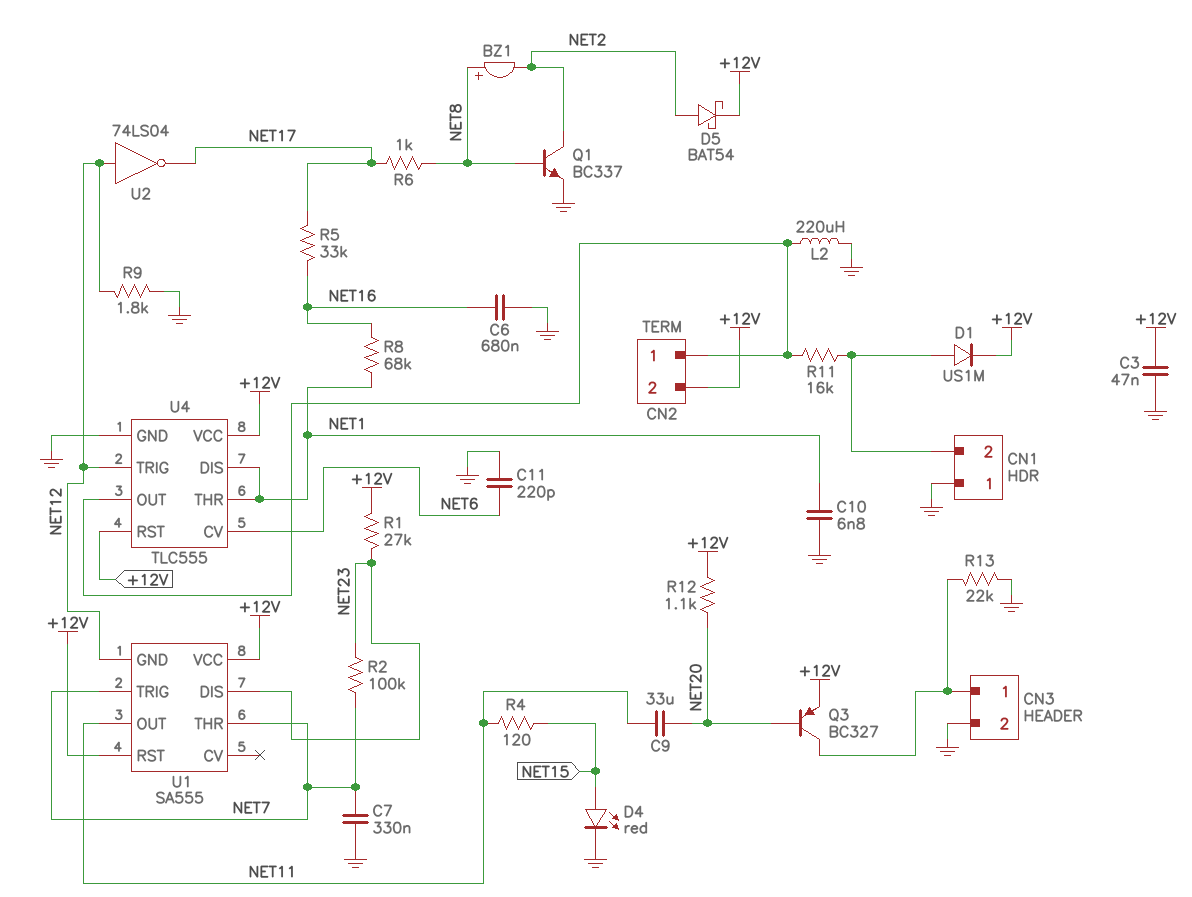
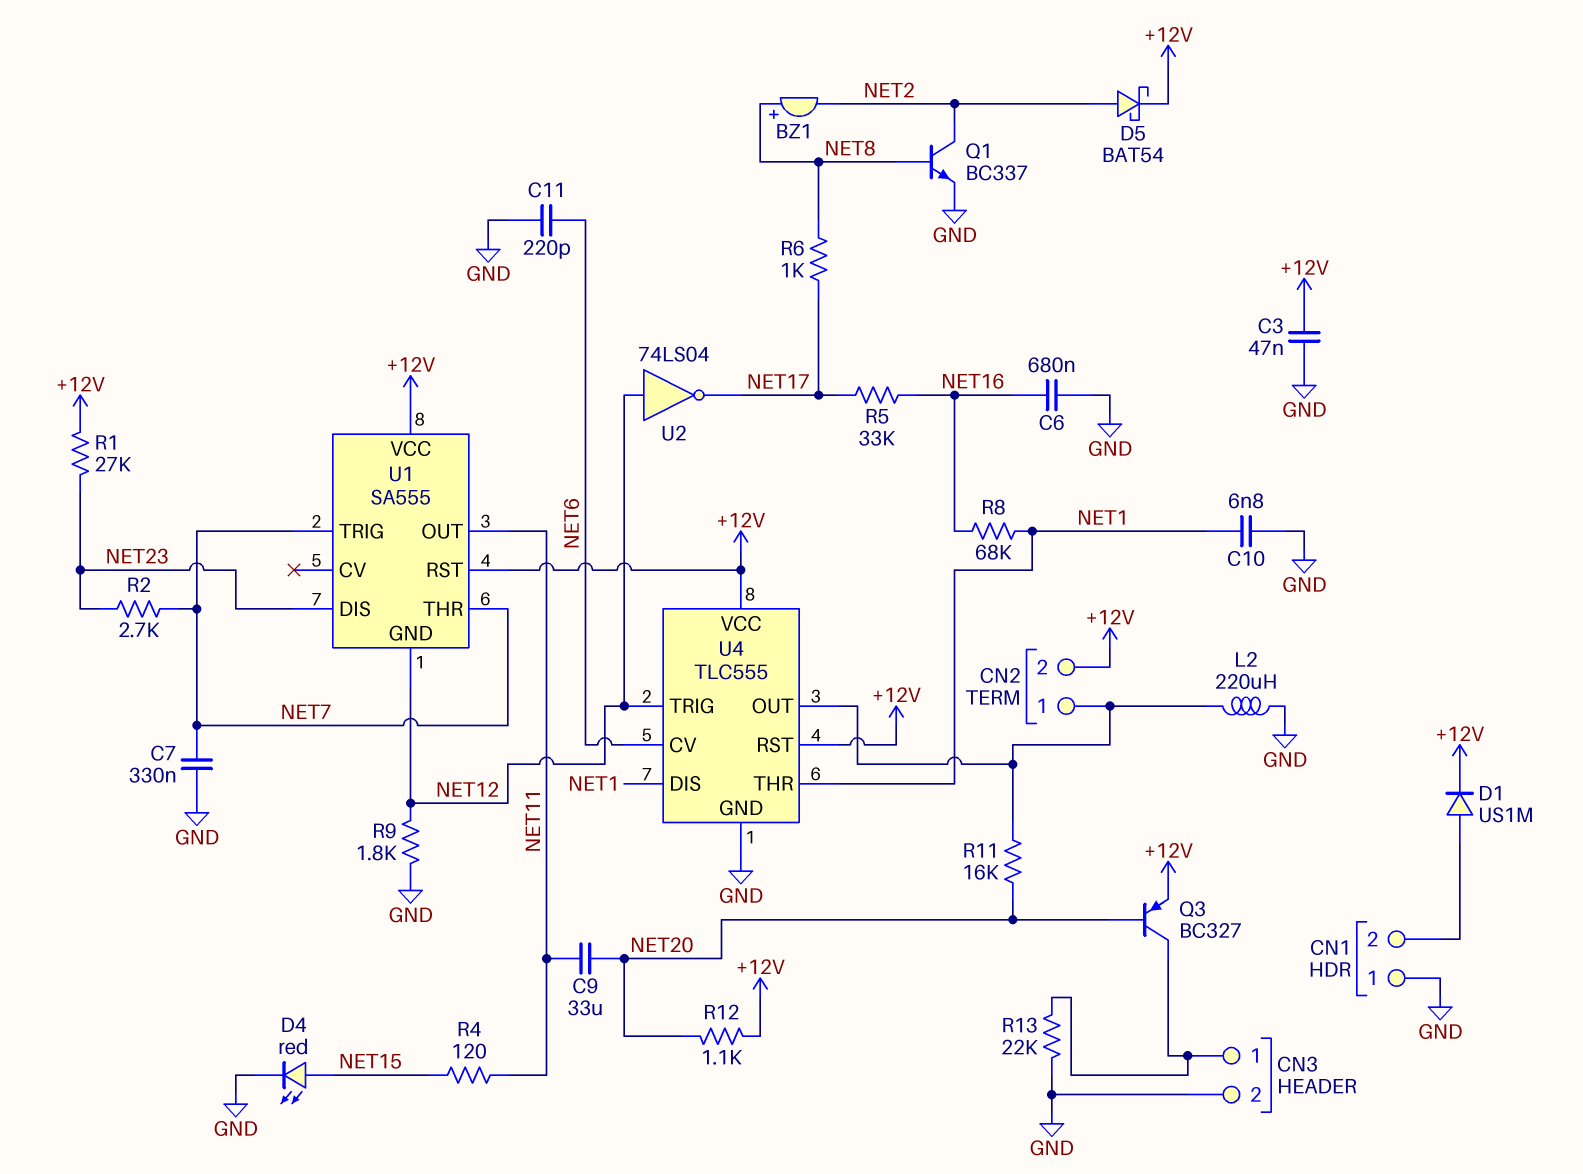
R2: 100k (NET7, NET23) -> 2.7k (NET7, NET23)
R11: 16k (CN1/2, CN2/1) -> 16k (CN2/1, NET20)

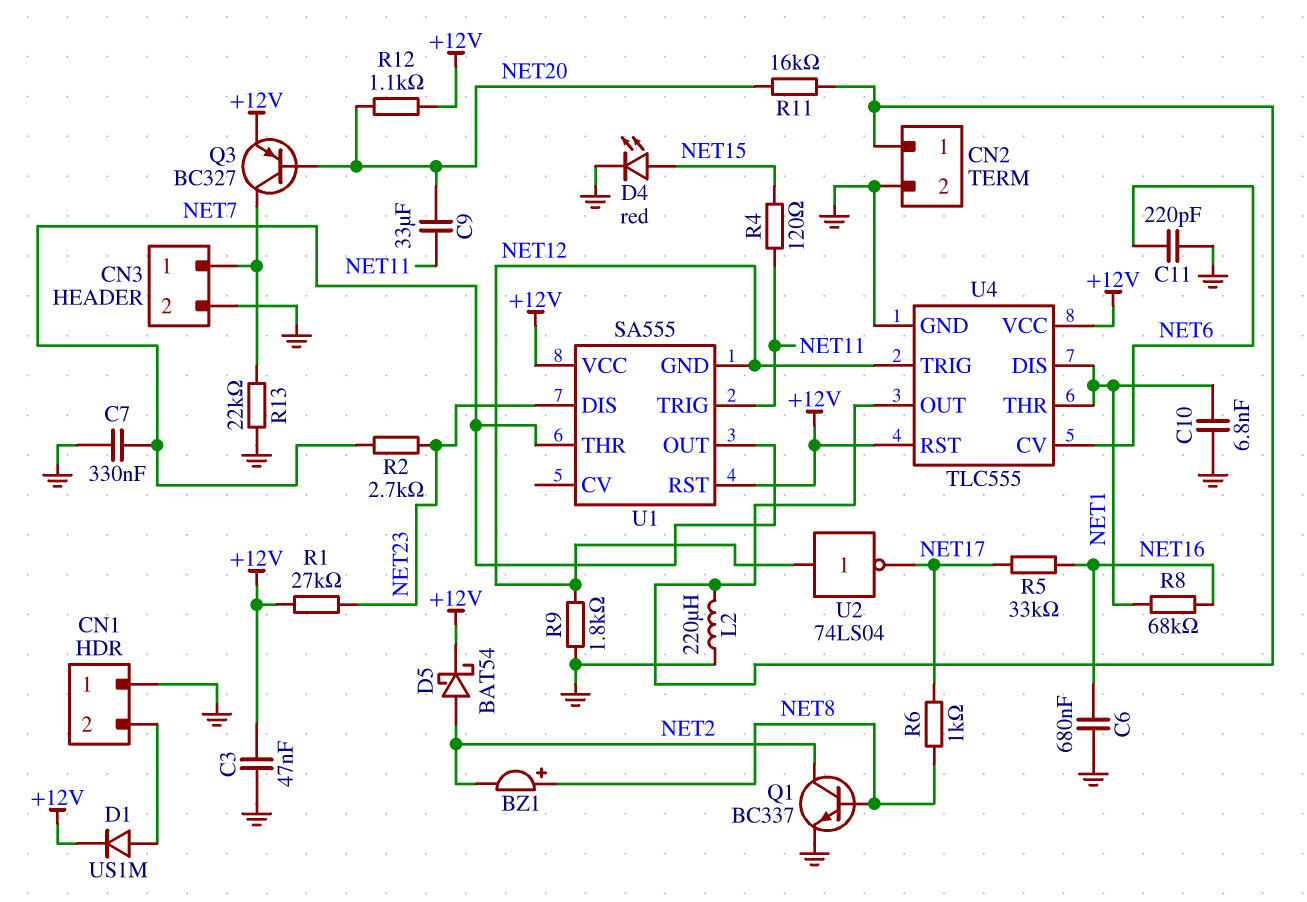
CN2 pin 2: +12V -> GND
U1 pin OUT: NET11 -> NET7
U1 pin TRIG: NET7 -> NET11

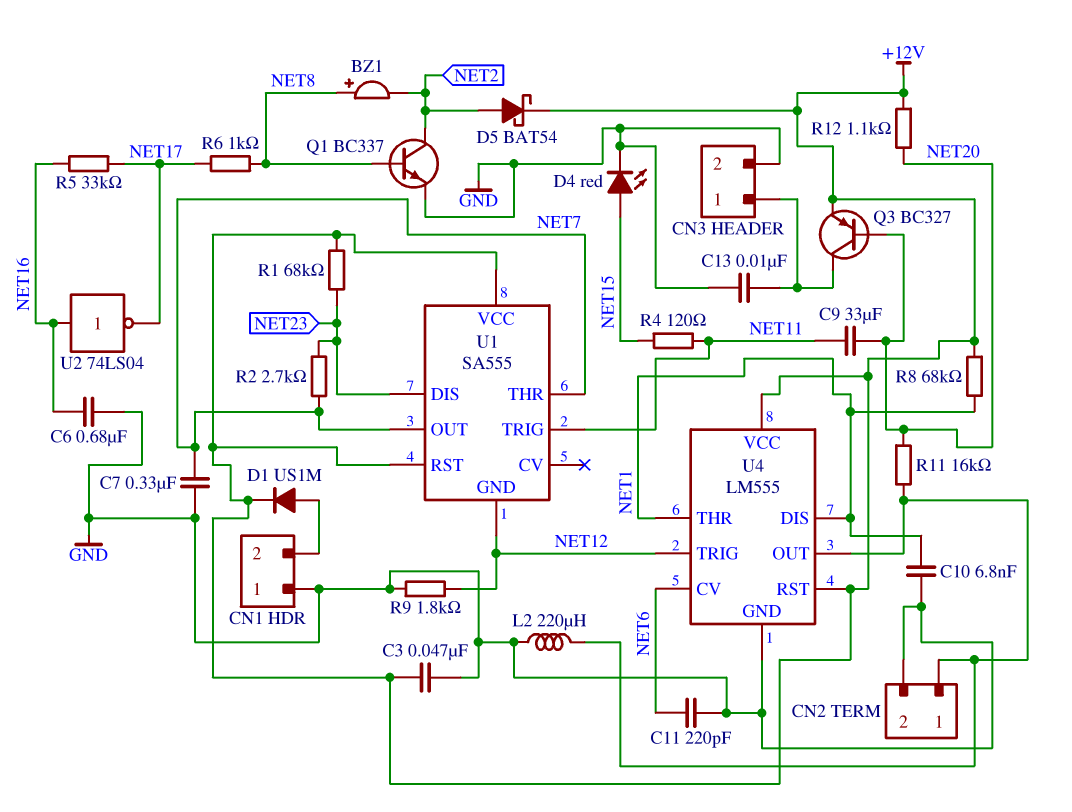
C13: none -> 10nF (CN3/1, GND)
R1: 27k (+12V, NET23) -> 68k (+12V, NET23)
R8: 68k (NET1, NET16) -> 68k (+12V, NET1)
R13: 22k (CN3/1, GND) -> none
U2: NOT 74LS04 (in NET12, out NET17) -> NOT 74LS04 (in NET16, out NET17)
U4: TLC555 -> LM555

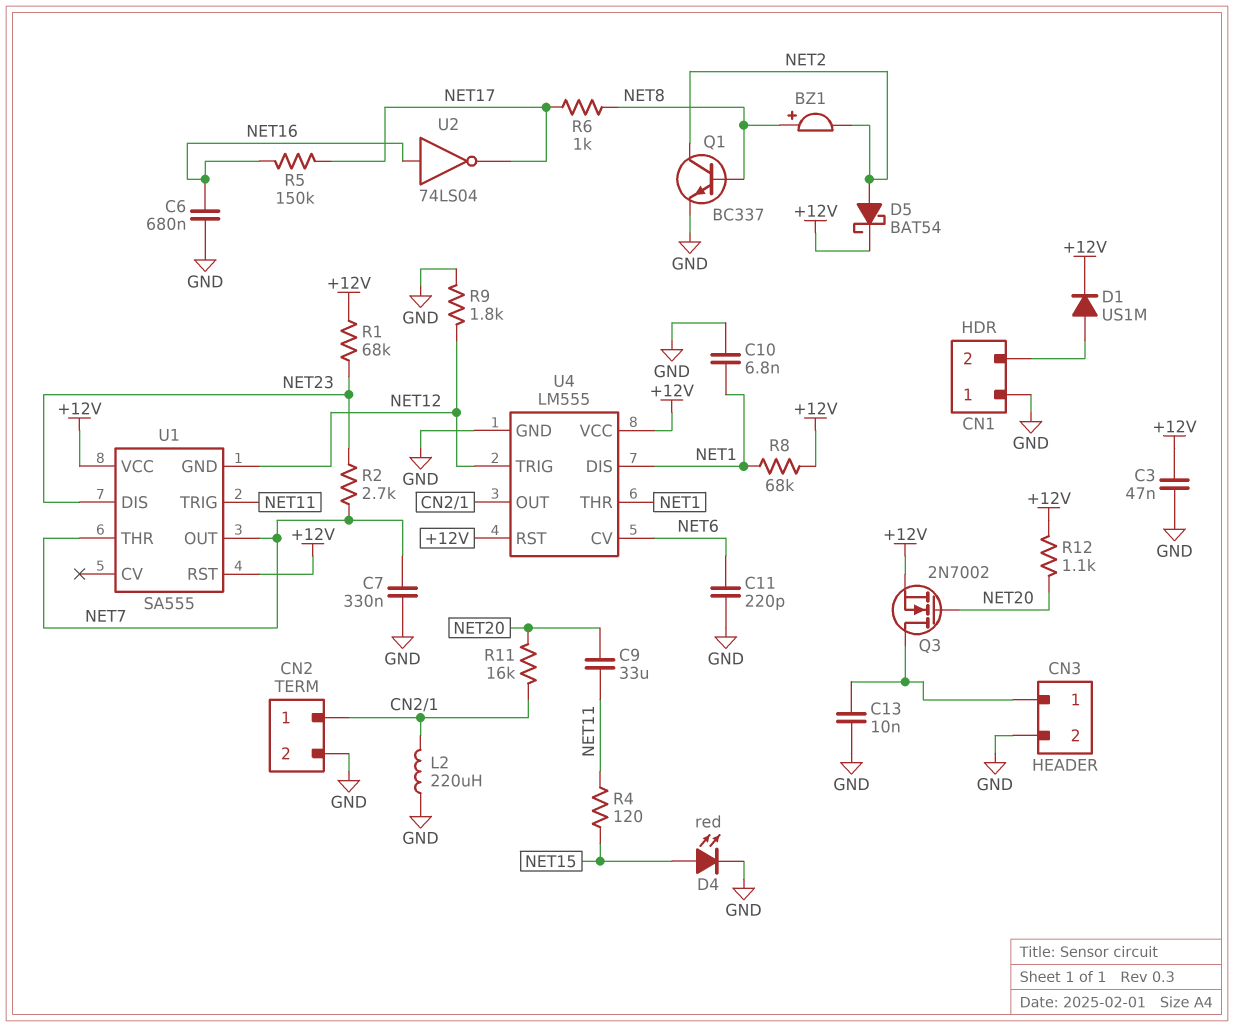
Q3: PNP BC327 (B NET20, C CN3/1, E +12V) -> NMOS 2N7002 (G NET20, D CN3/1, S +12V)
R5: 33k (NET16, NET17) -> 150k (NET16, NET17)

